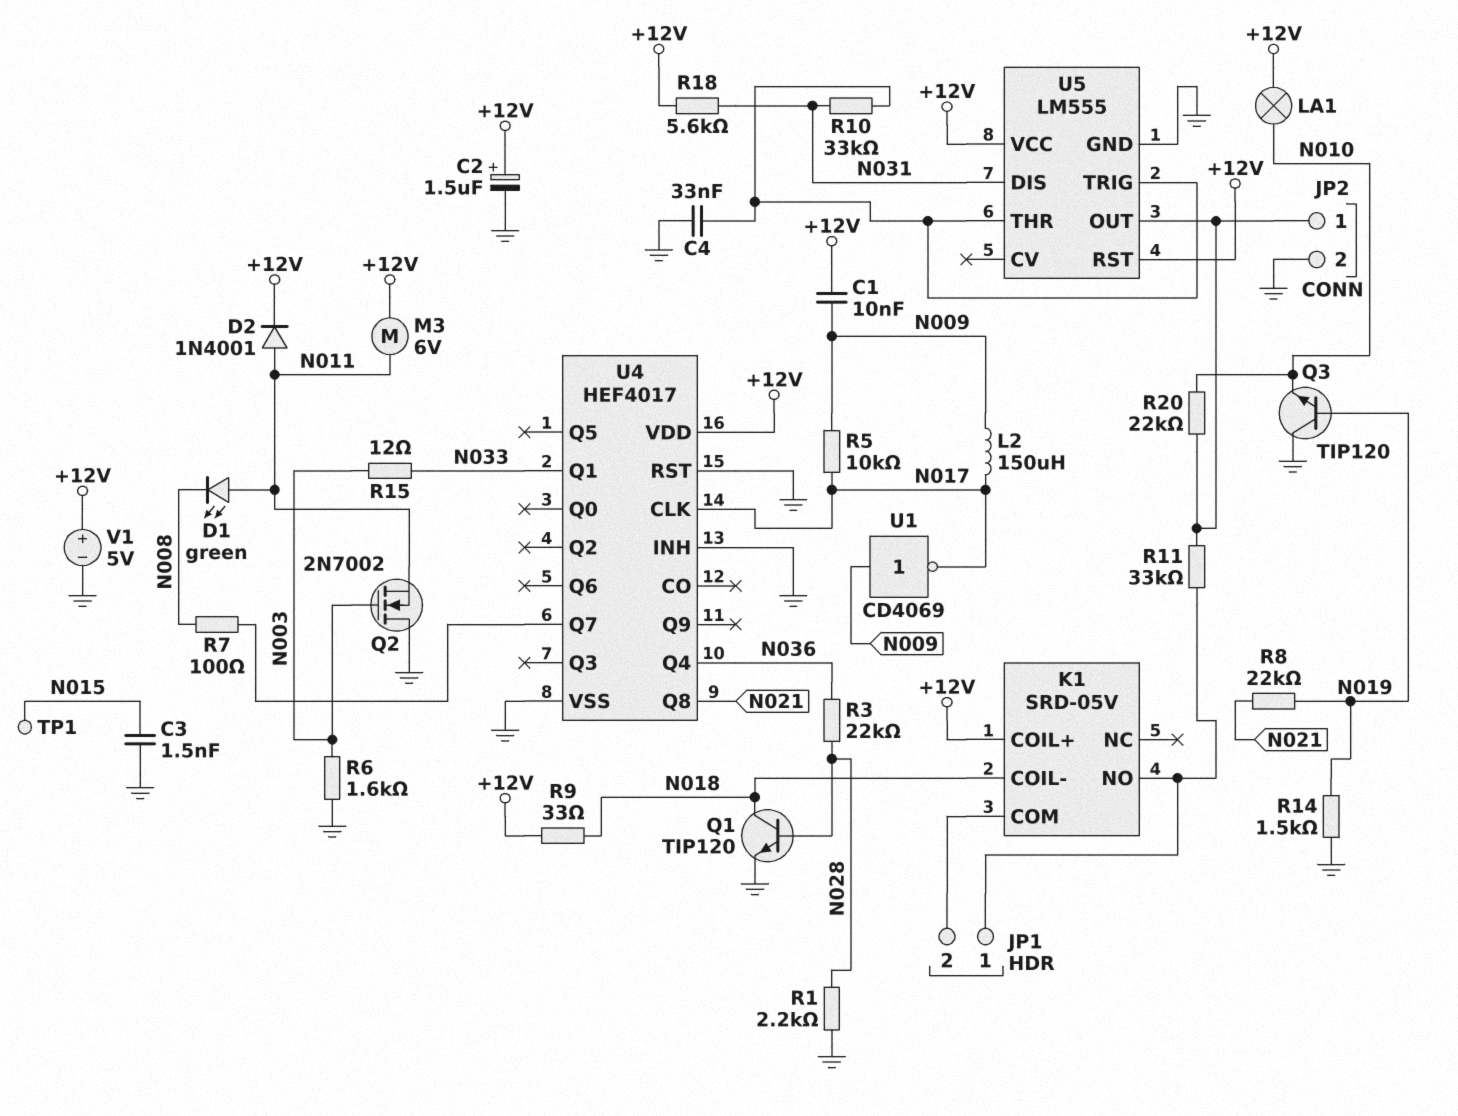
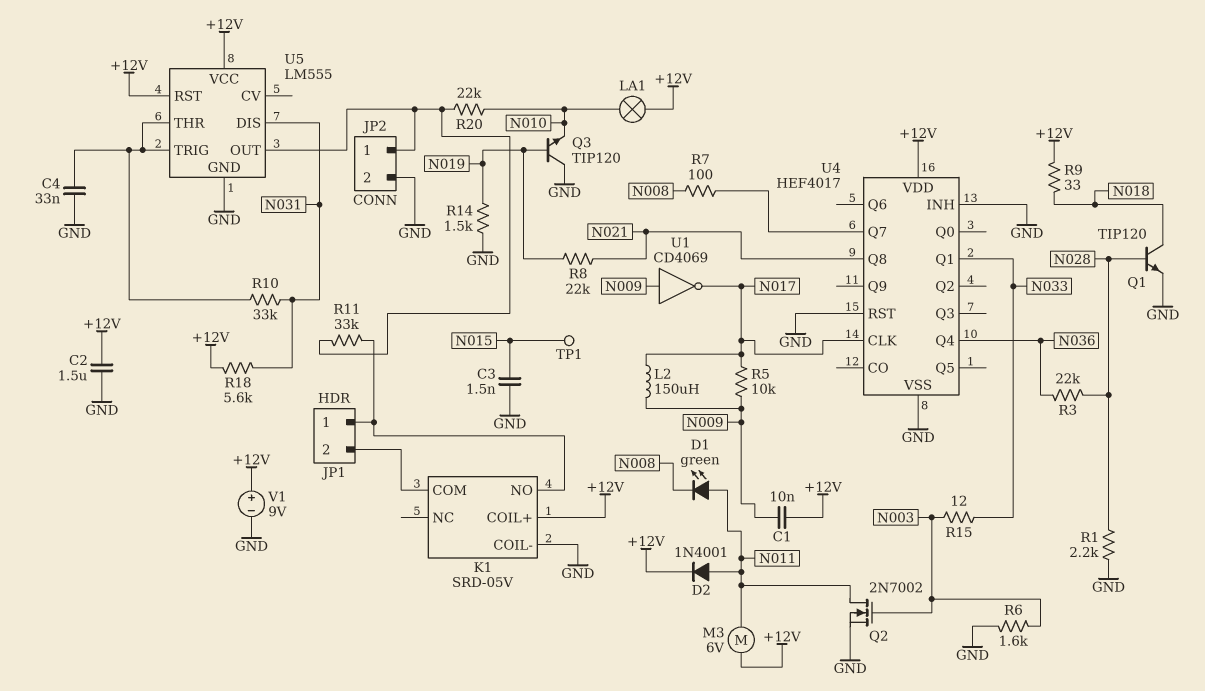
C2: 1.5uF (plus +12V, minus GND) -> 1.5uF (+12V, GND)
K1 pin COIL-: N018 -> GND
Q2: NMOS 2N7002 (G N003, D GND, S N011) -> NMOS 2N7002 (G N003, D N011, S GND)
V1: 5V (plus +12V, minus GND) -> 9V (plus +12V, minus GND)

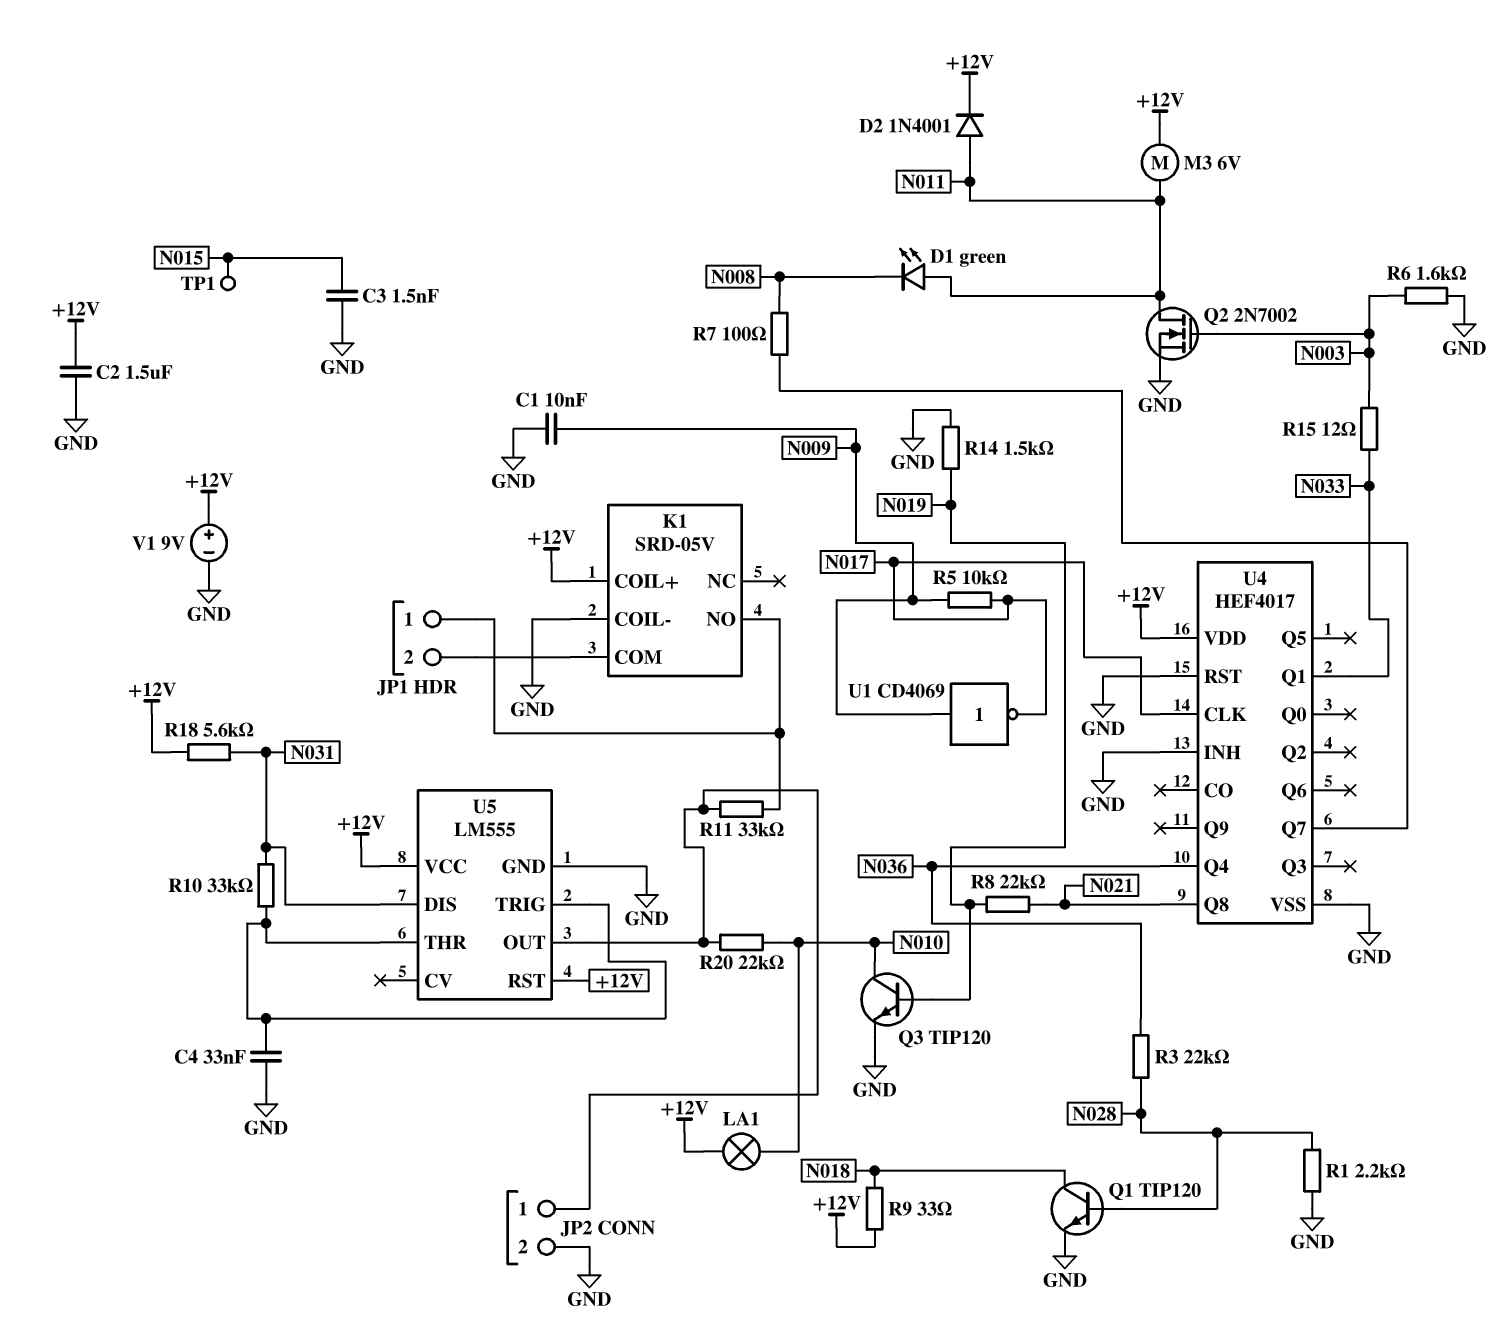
C1: 10nF (+12V, N009) -> 10nF (GND, N009)
L2: 150uH (N009, N017) -> none
Q3: NPN TIP120 (B N019, C GND, E N010) -> NPN TIP120 (B N019, C N010, E GND)

